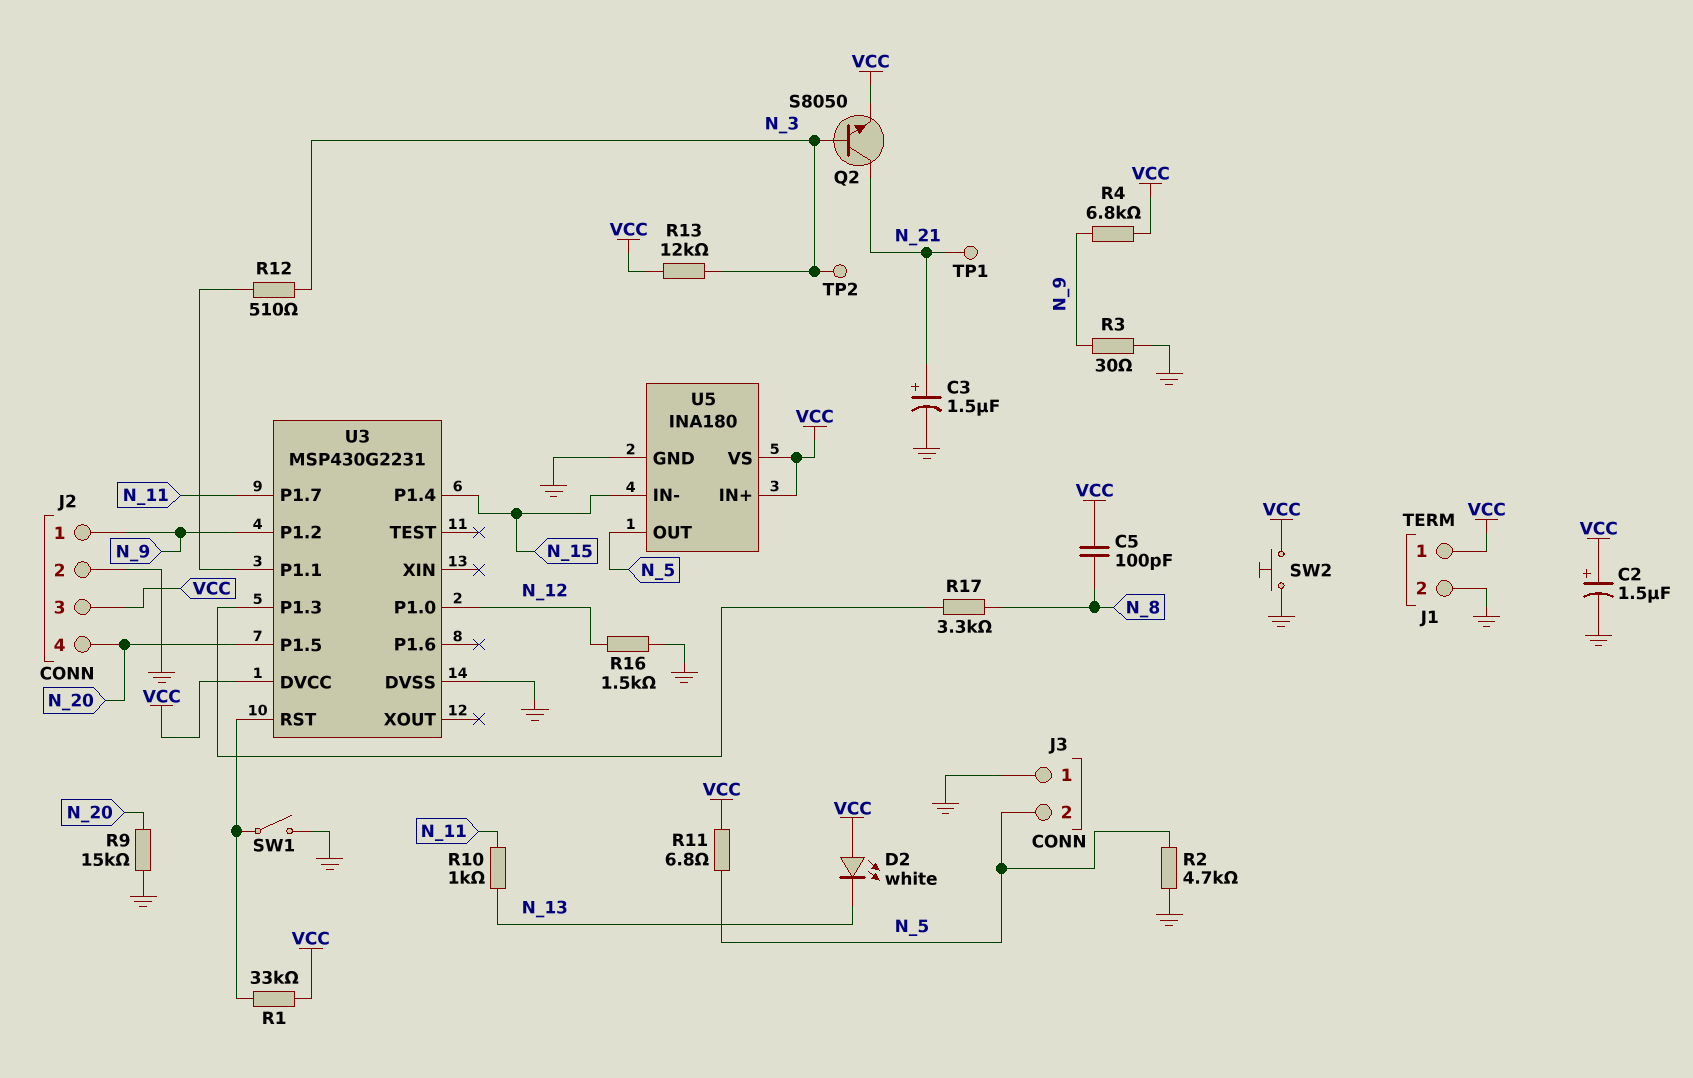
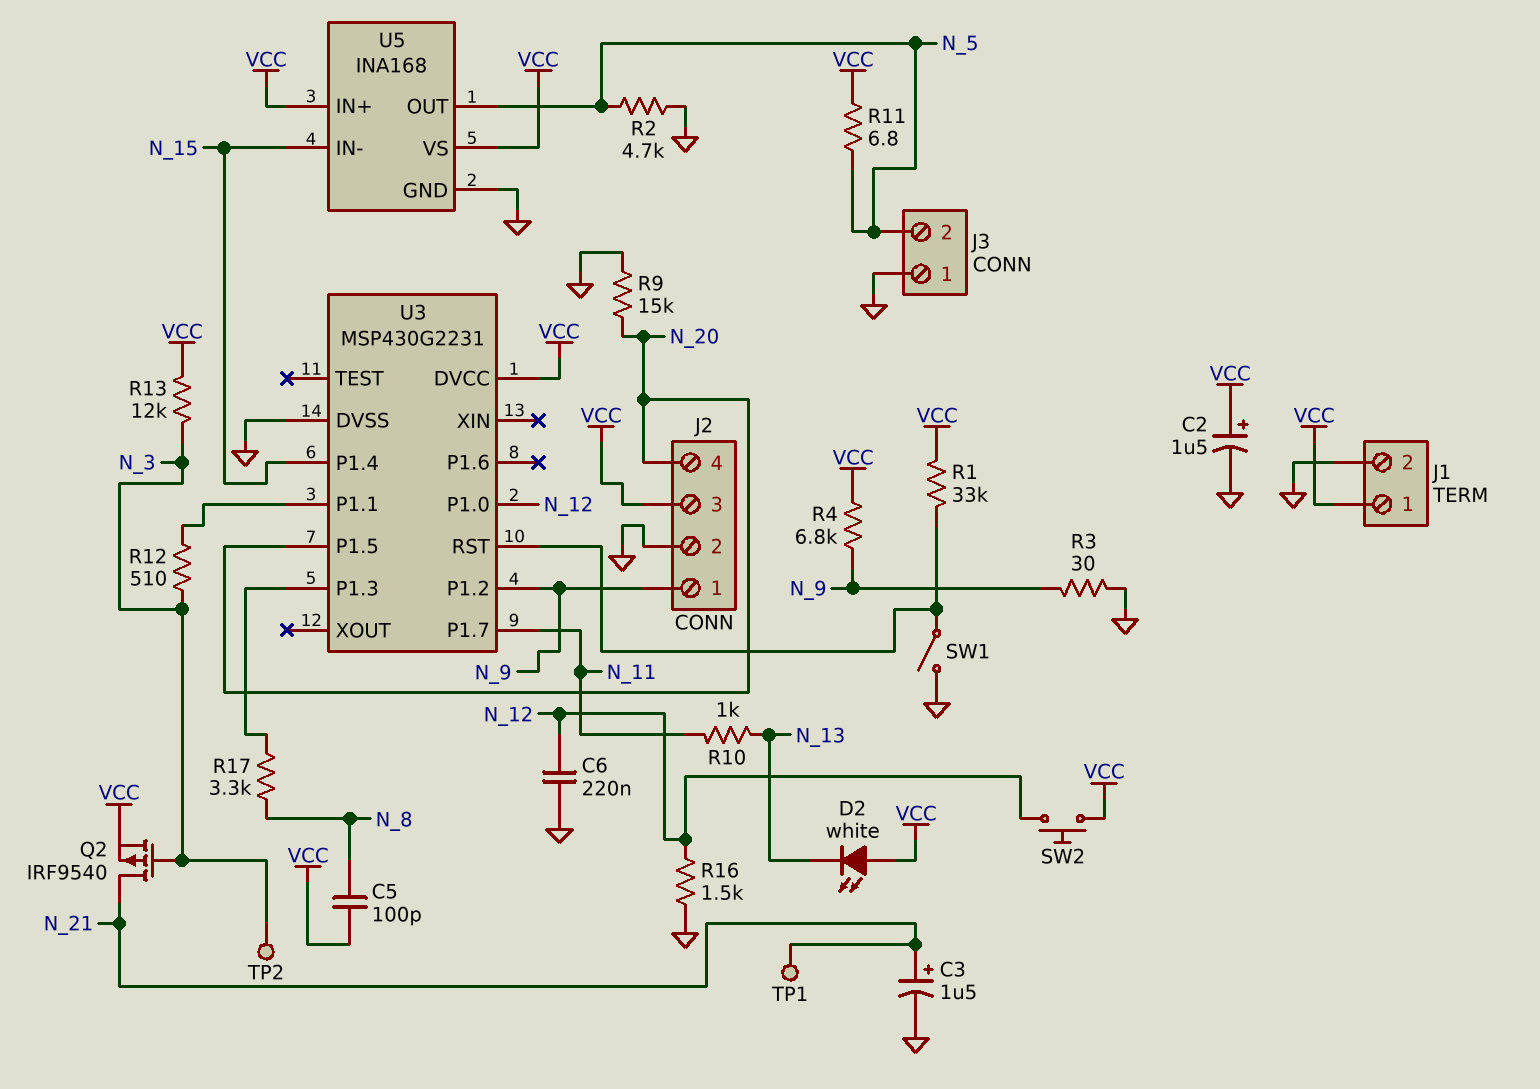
C6: none -> 220nF (GND, N_12)
Q2: NPN S8050 (B N_3, C N_21, E VCC) -> PMOS IRF9540 (G N_3, D N_21, S VCC)
SW2: button (GND, VCC) -> button (N_12, VCC)
U5: INA180 -> INA168

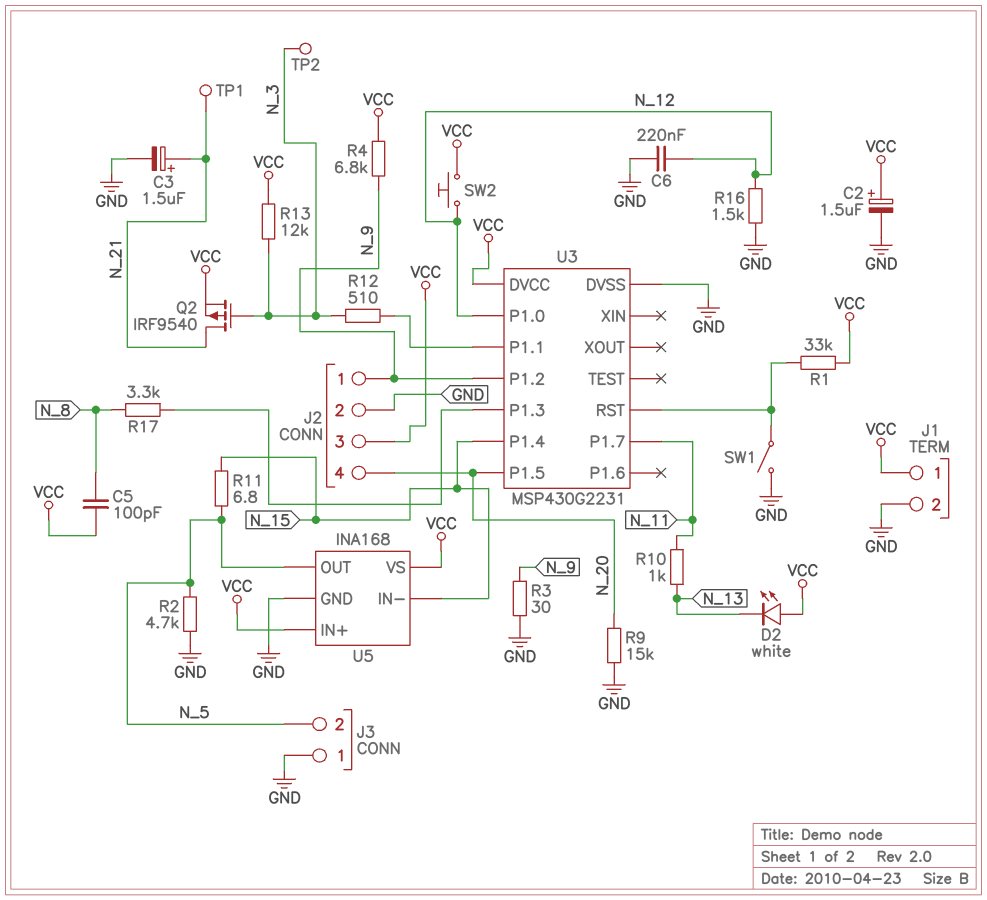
R11: 6.8 (N_5, VCC) -> 6.8 (N_5, N_15)

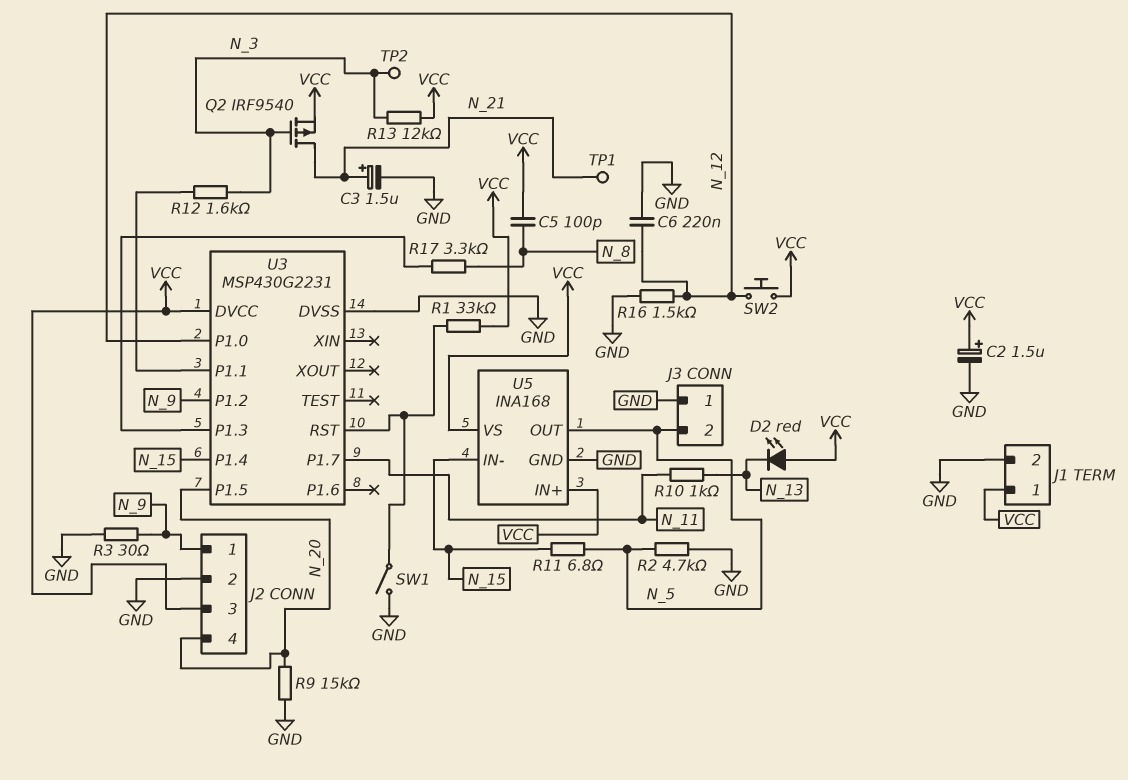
D2: LED white (A VCC, K N_13) -> LED red (A VCC, K N_13)
R4: 6.8k (N_9, VCC) -> none
R12: 510 (N_3, U3/P1.1) -> 1.6k (N_3, U3/P1.1)

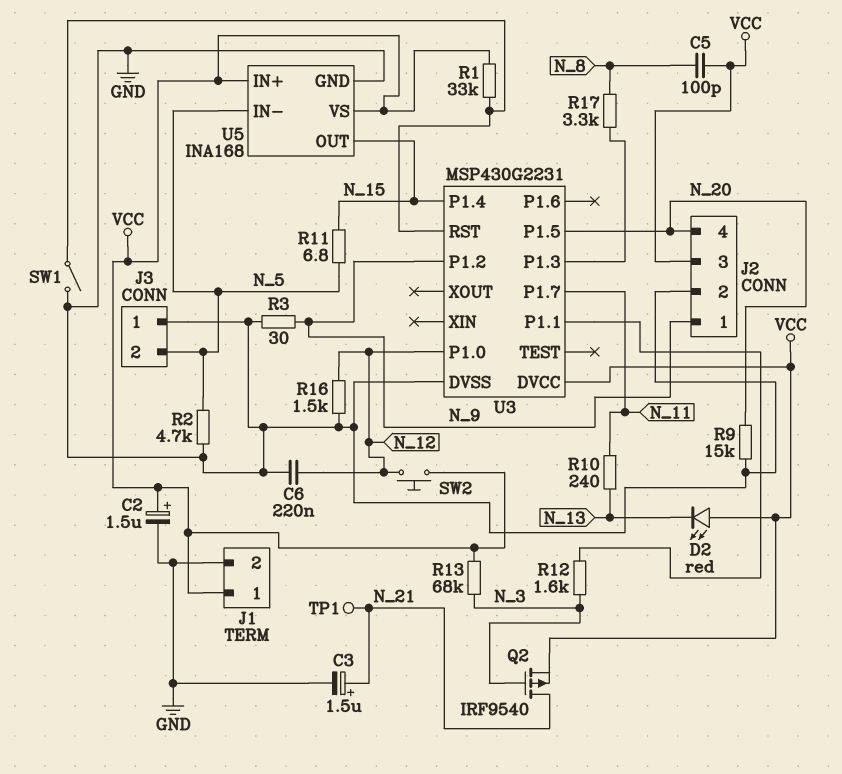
R10: 1k (N_11, N_13) -> 240 (N_11, N_13)
R13: 12k (N_3, VCC) -> 68k (N_3, VCC)
TP2: test point (N_3) -> none
U5 pin IN-: N_15 -> N_5
U5 pin OUT: N_5 -> N_15

